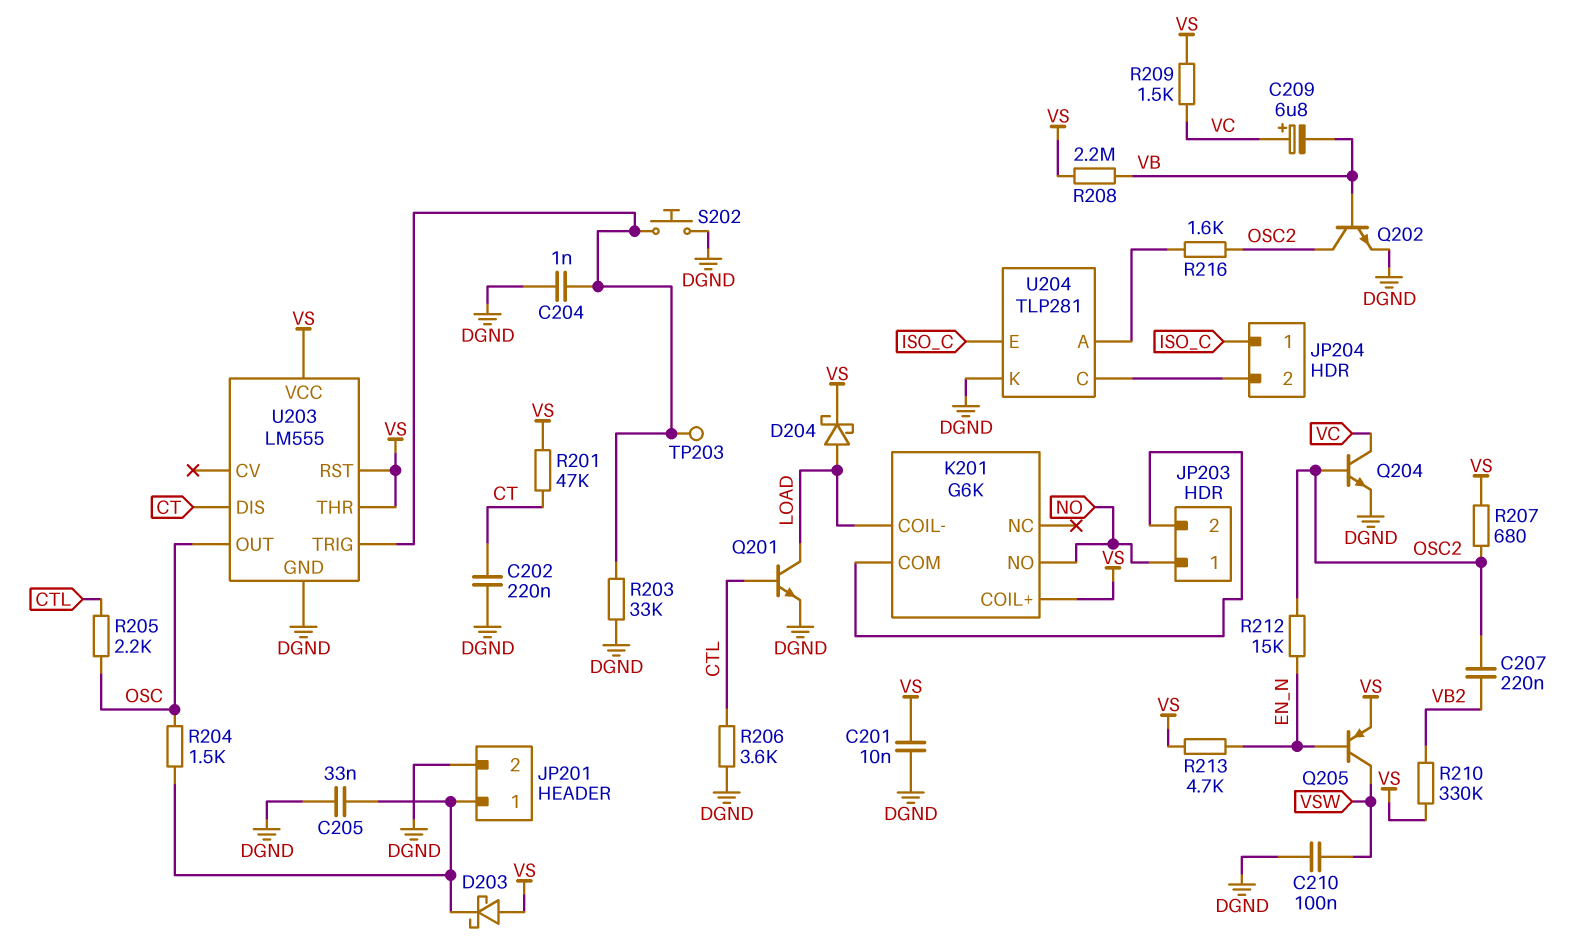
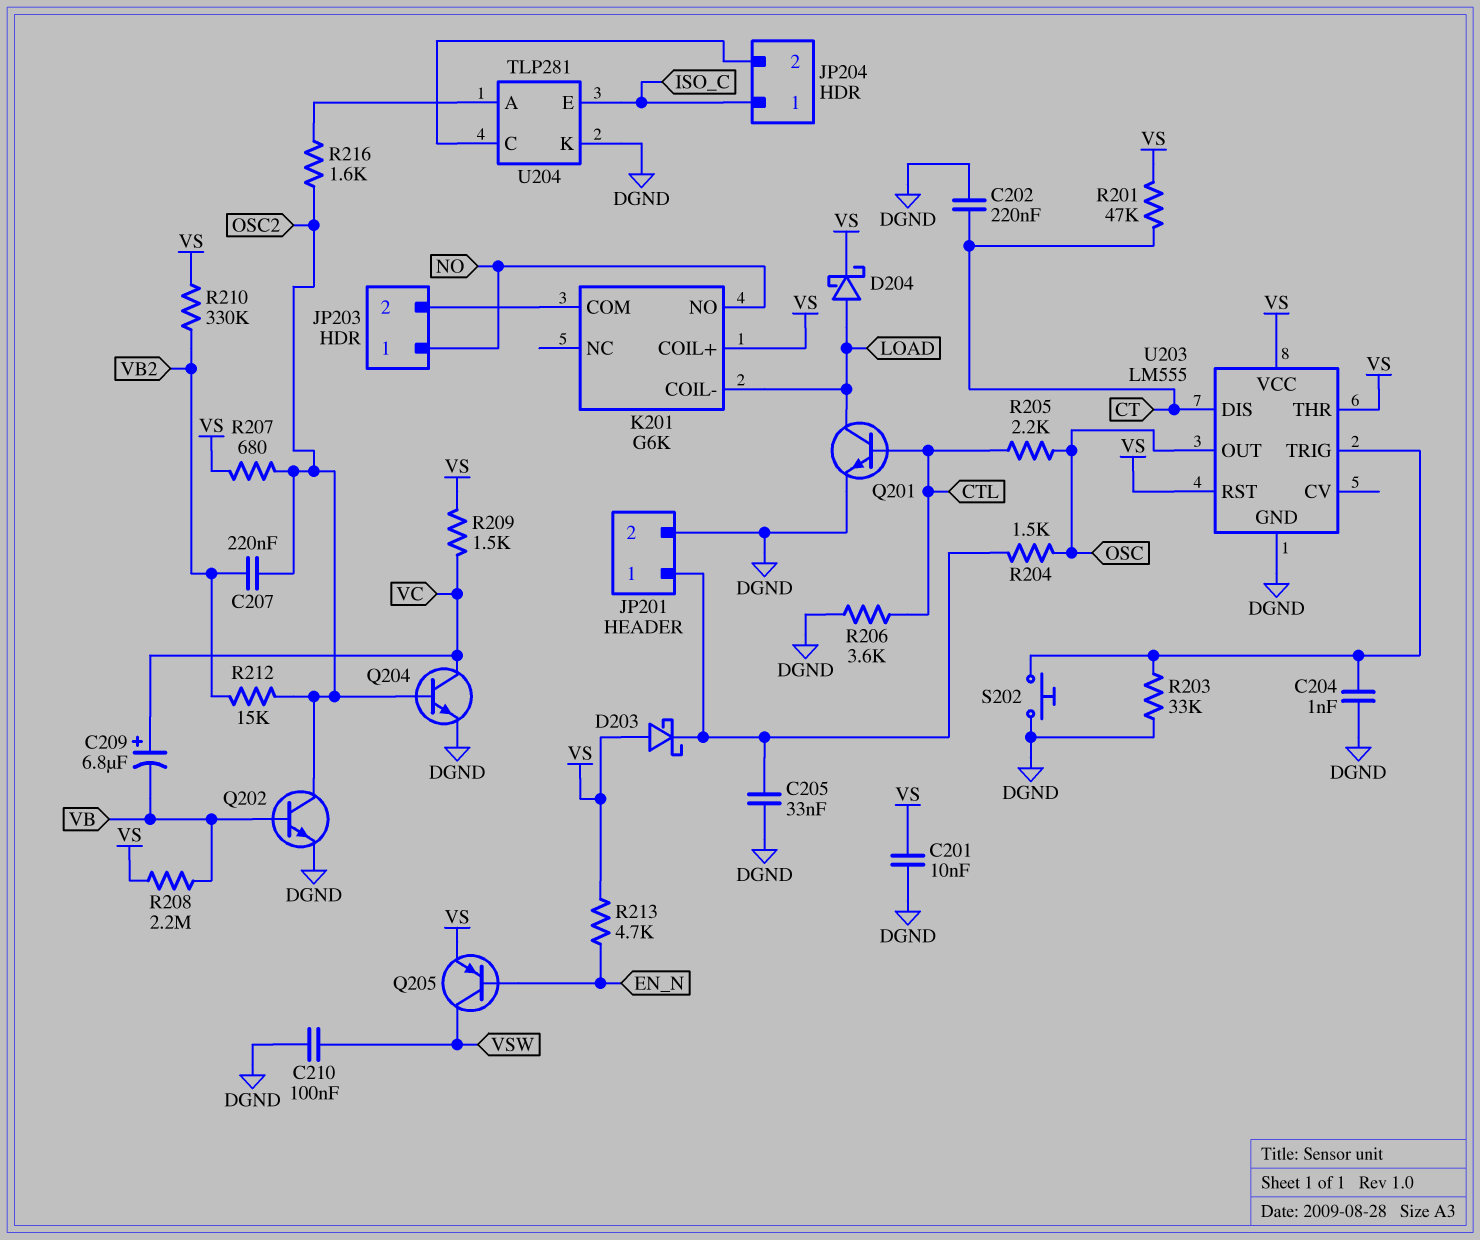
R212: 15k (EN_N, OSC2) -> 15k (OSC2, VB2)
TP203: test point (U203/TRIG) -> none

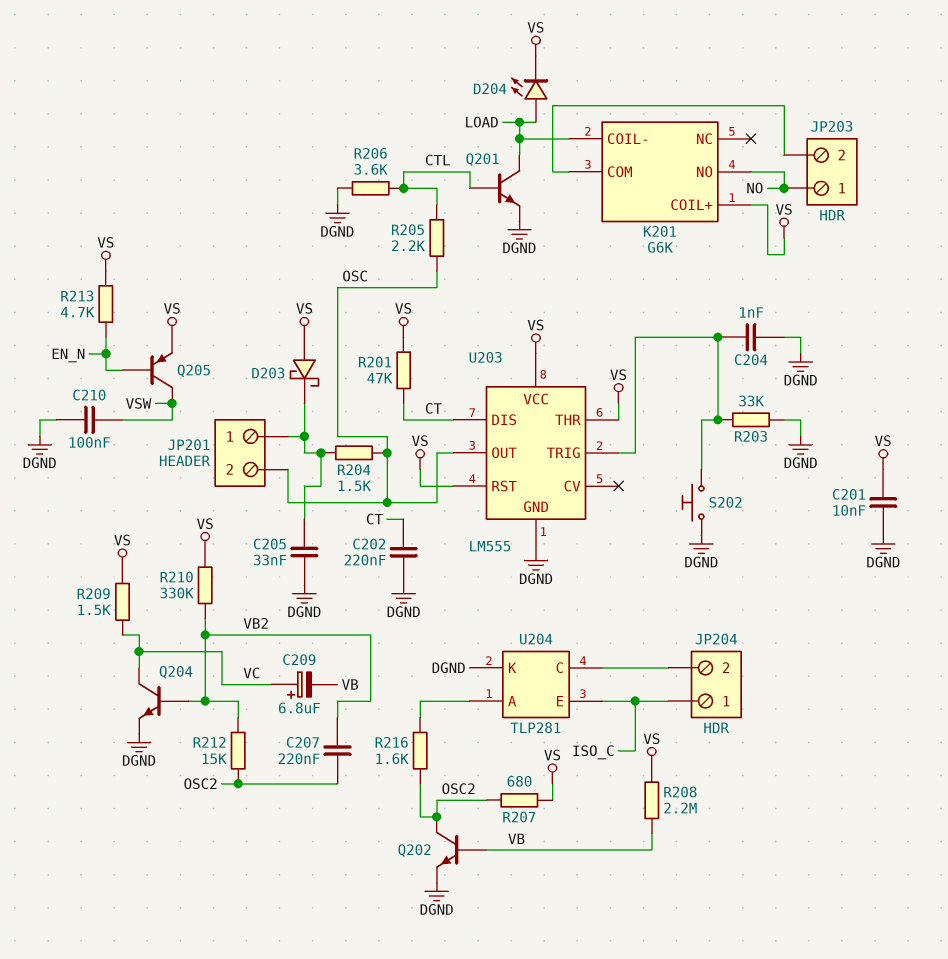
D204: schottky (A LOAD, K VS) -> LED (A LOAD, K VS)
JP201 pin 2: DGND -> OSC
Q204: NPN (B OSC2, C VC, E DGND) -> NPN (B VB2, C VC, E DGND)

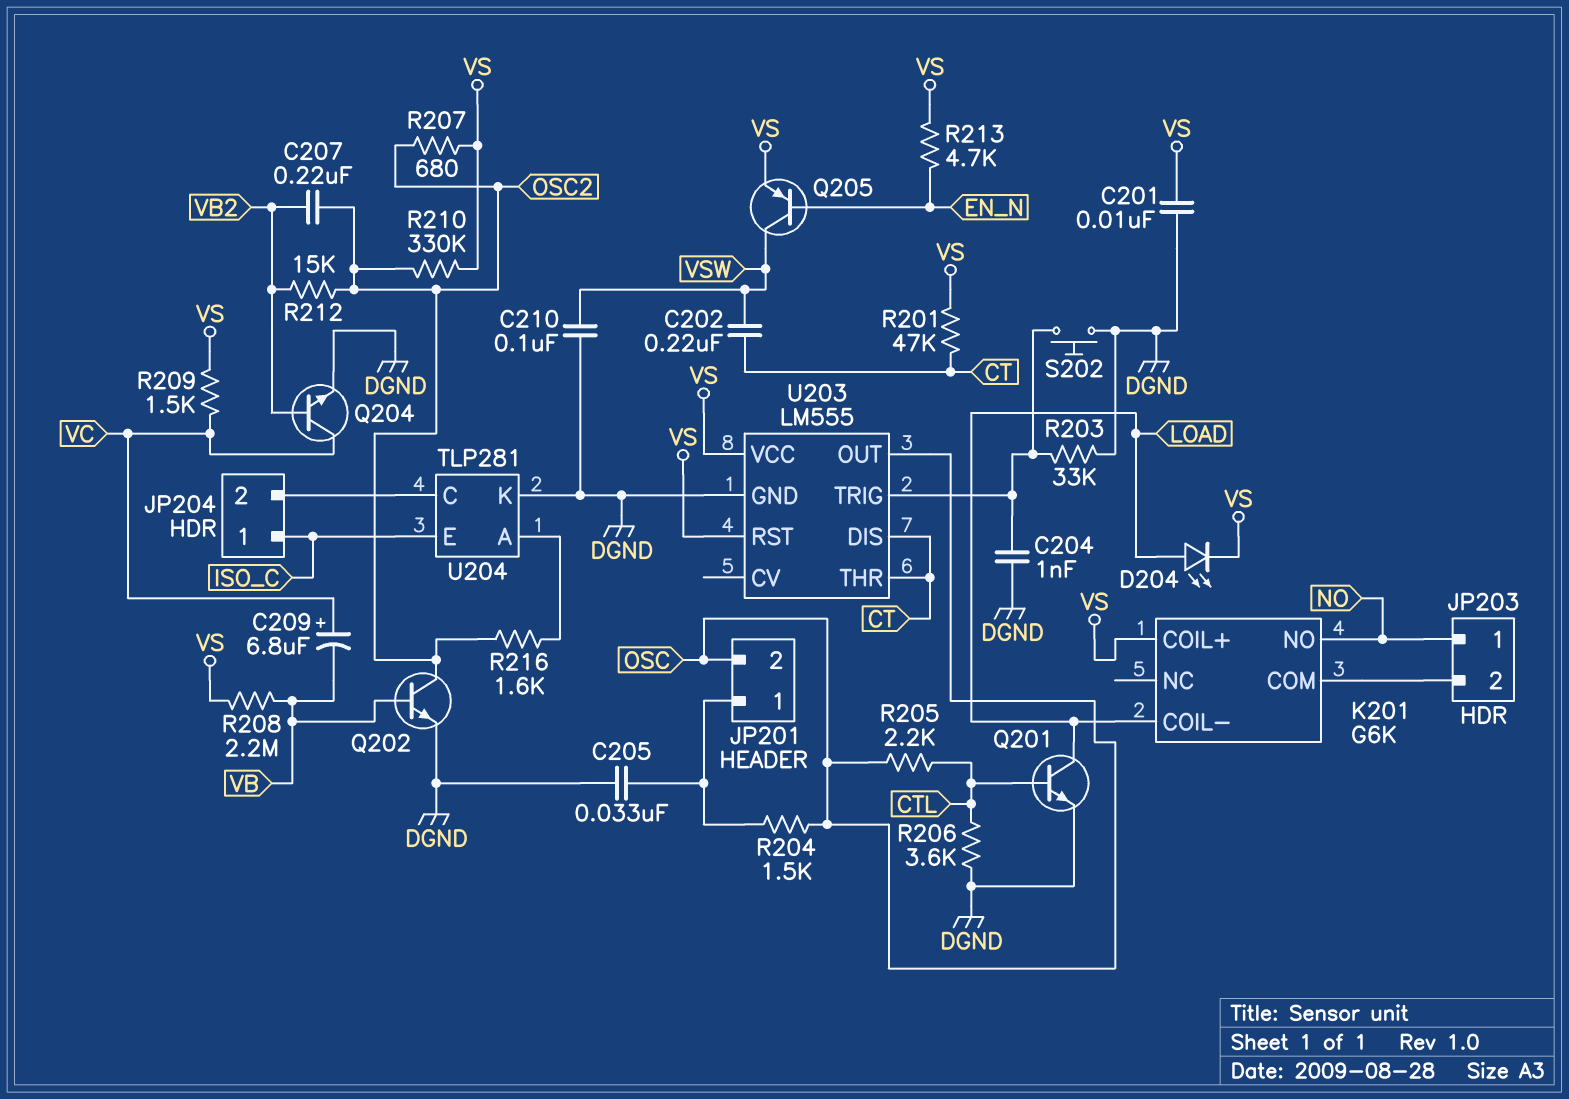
C202: 220nF (CT, DGND) -> 220nF (CT, VSW)
D203: schottky (A VS, K JP201/1) -> none
R210: 330k (VB2, VS) -> 330k (OSC2, VS)
U203 pin THR: VS -> CT

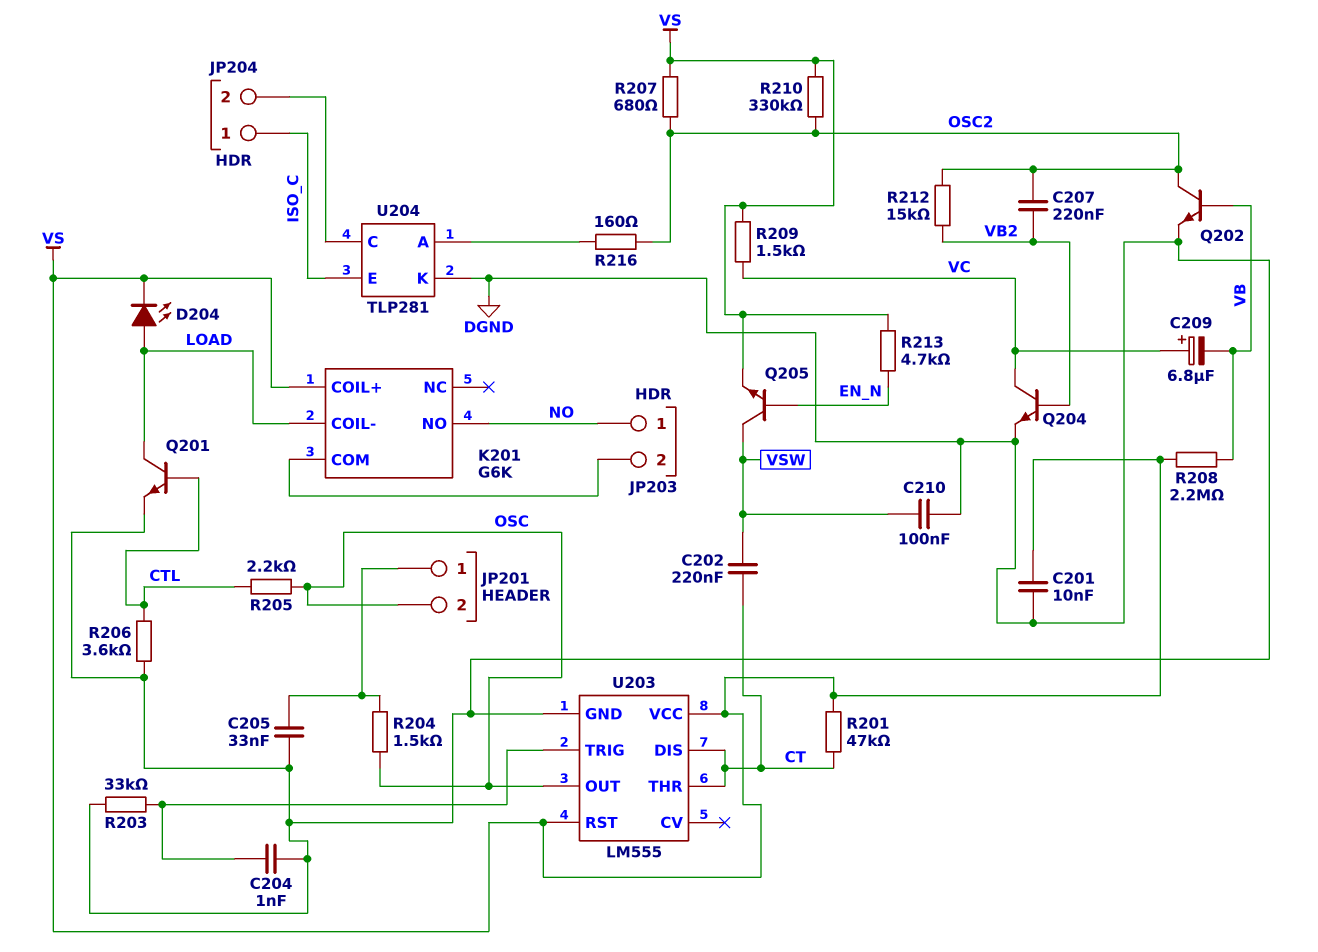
Q205: PNP (B EN_N, C VSW, E VS) -> NPN (B EN_N, C VSW, E VS)
R216: 1.6k (OSC2, U204/A) -> 160 (OSC2, U204/A)
S202: button (DGND, U203/TRIG) -> none

